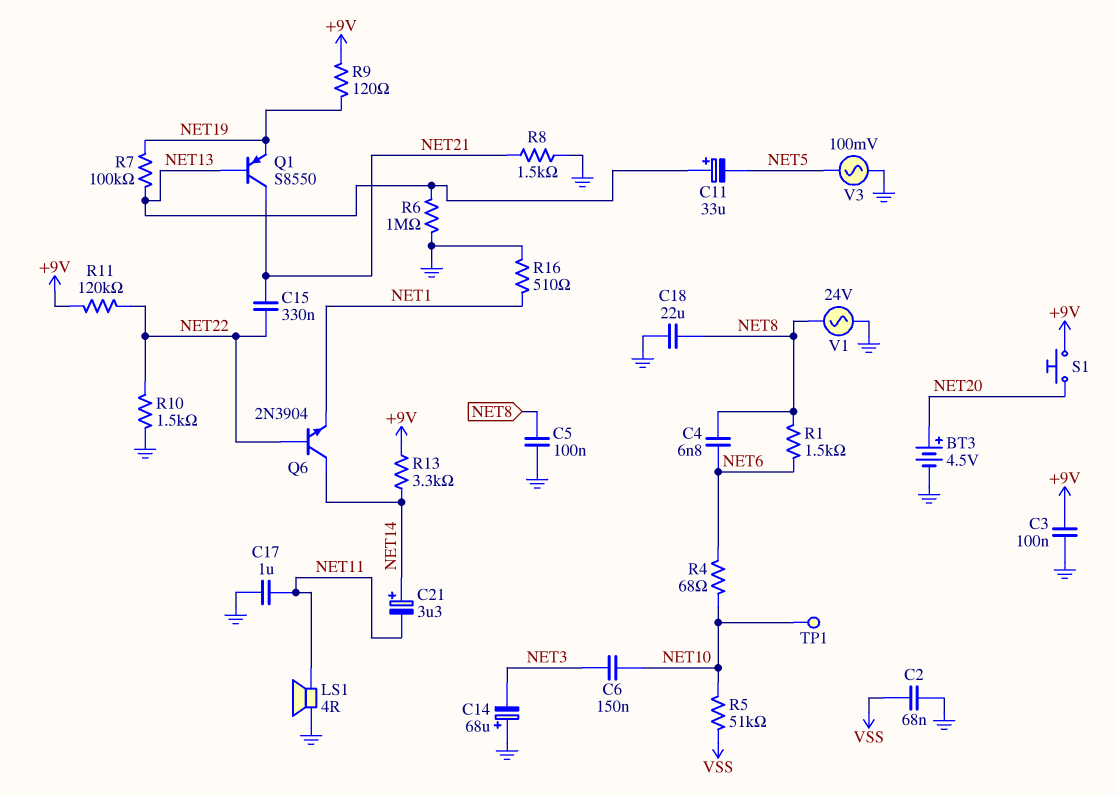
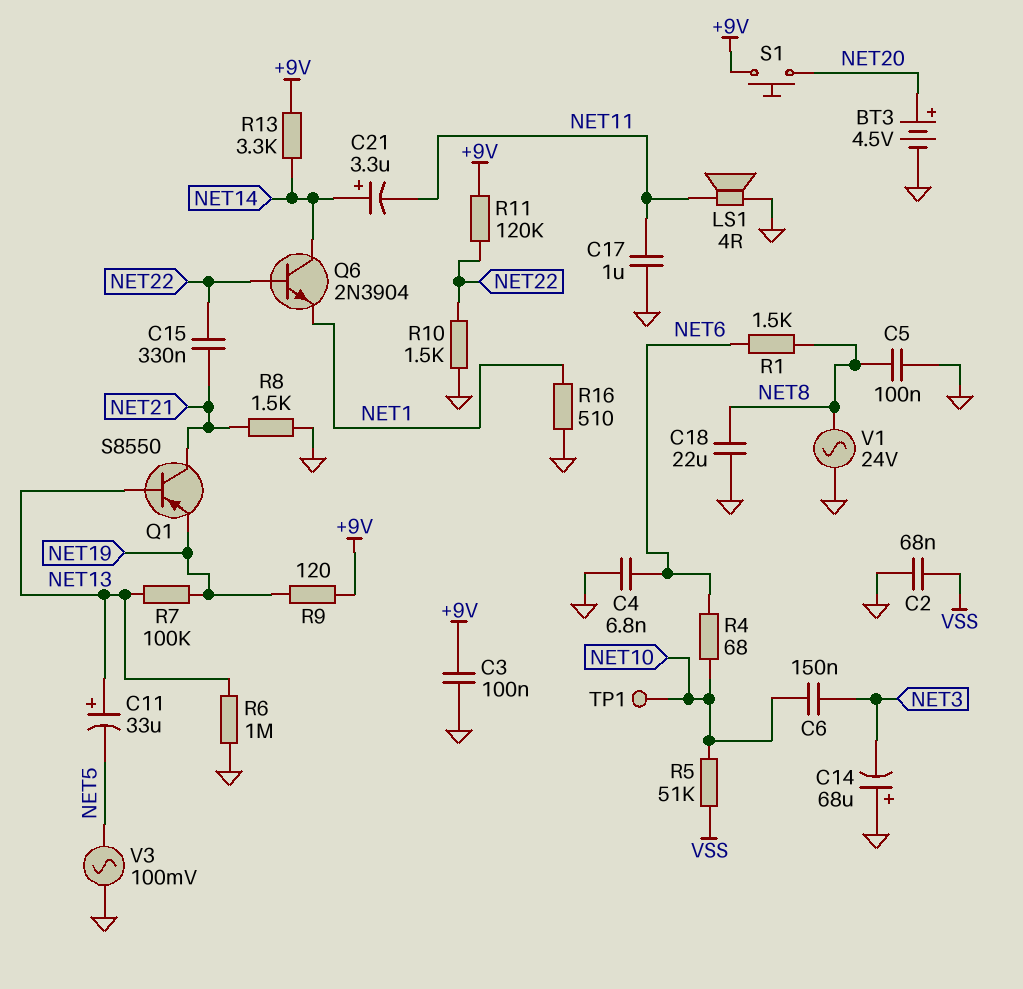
C4: 6.8nF (NET6, NET8) -> 6.8nF (GND, NET6)

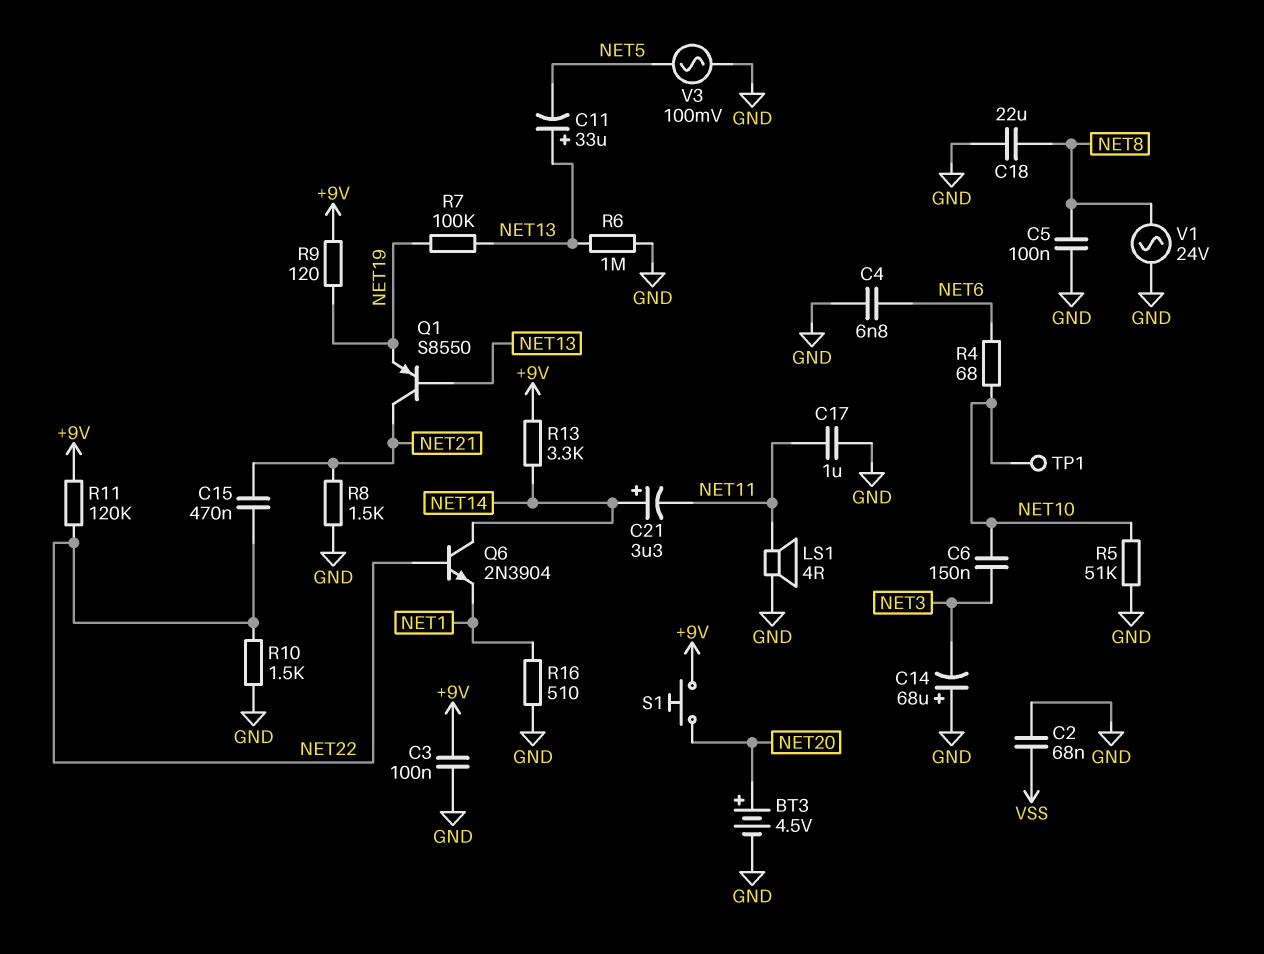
C15: 330nF (NET21, NET22) -> 470nF (NET21, NET22)
R1: 1.5k (NET6, NET8) -> none
R5: 51k (NET10, VSS) -> 51k (GND, NET10)

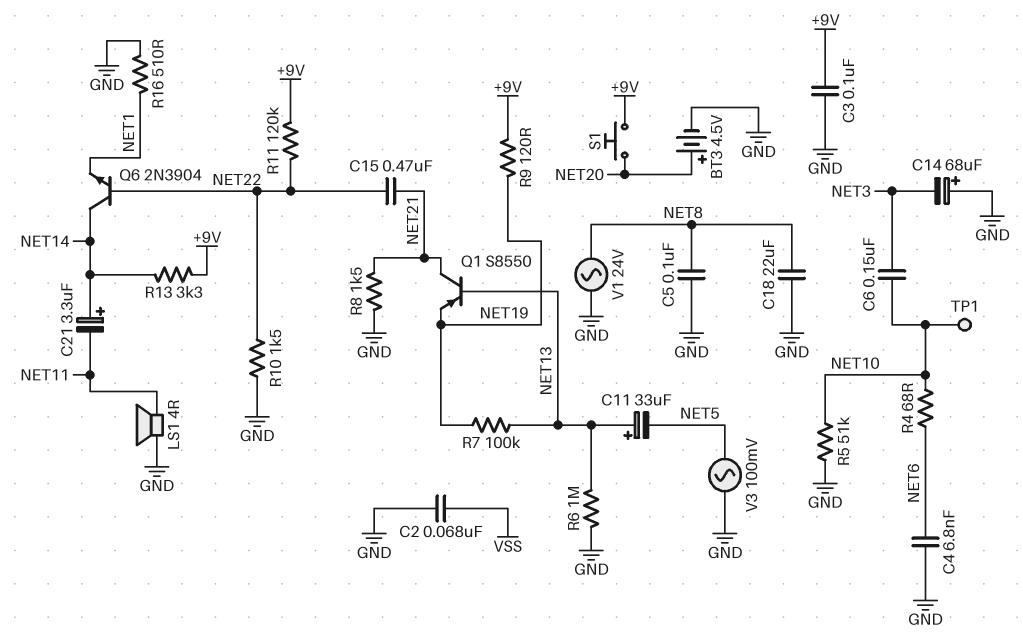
C17: 1uF (GND, NET11) -> none

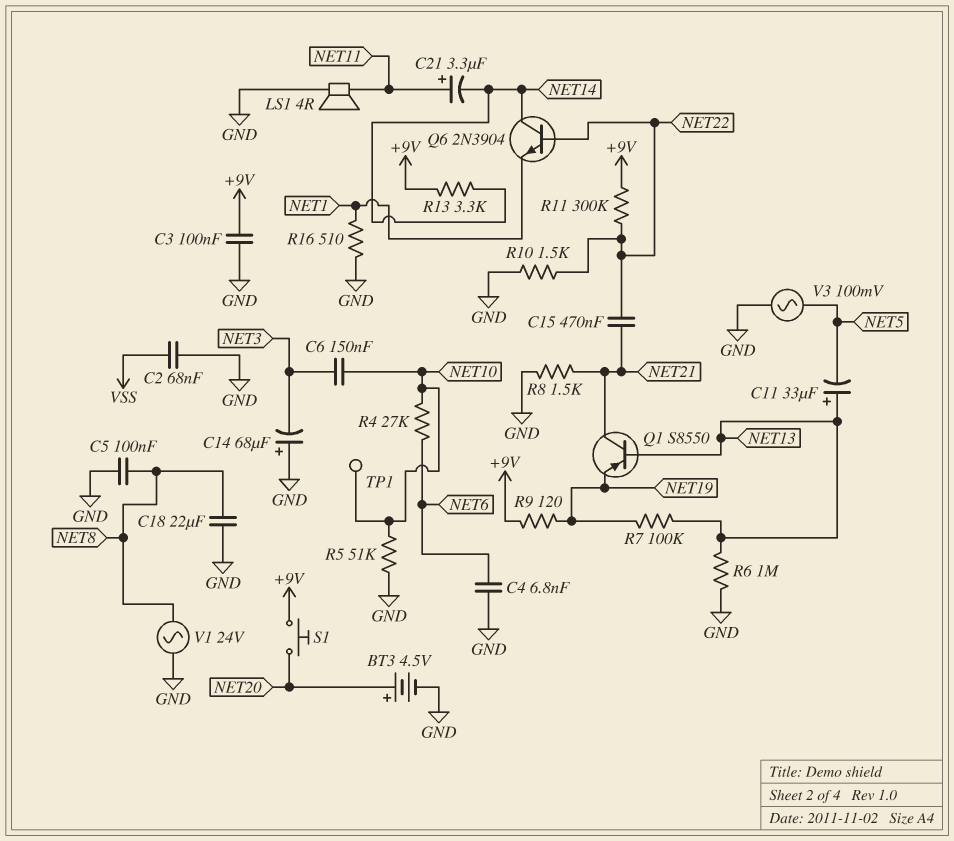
C21: 3.3uF (plus NET14, minus NET11) -> 3.3uF (plus NET11, minus NET14)
R4: 68 (NET6, NET10) -> 27k (NET6, NET10)
R11: 120k (+9V, NET22) -> 300k (+9V, NET22)

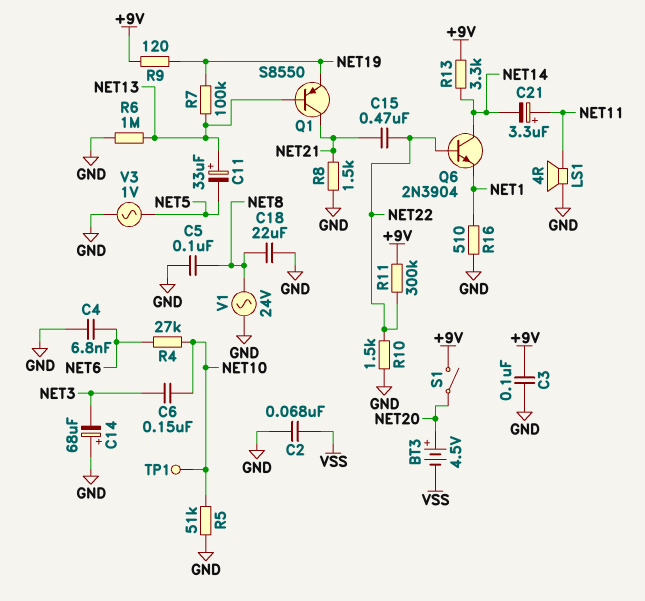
BT3: 4.5V (plus NET20, minus GND) -> 4.5V (plus NET20, minus VSS)
S1: button (+9V, NET20) -> switch (+9V, NET20)
V3: AC 100mV (GND, NET5) -> AC 1V (GND, NET5)

